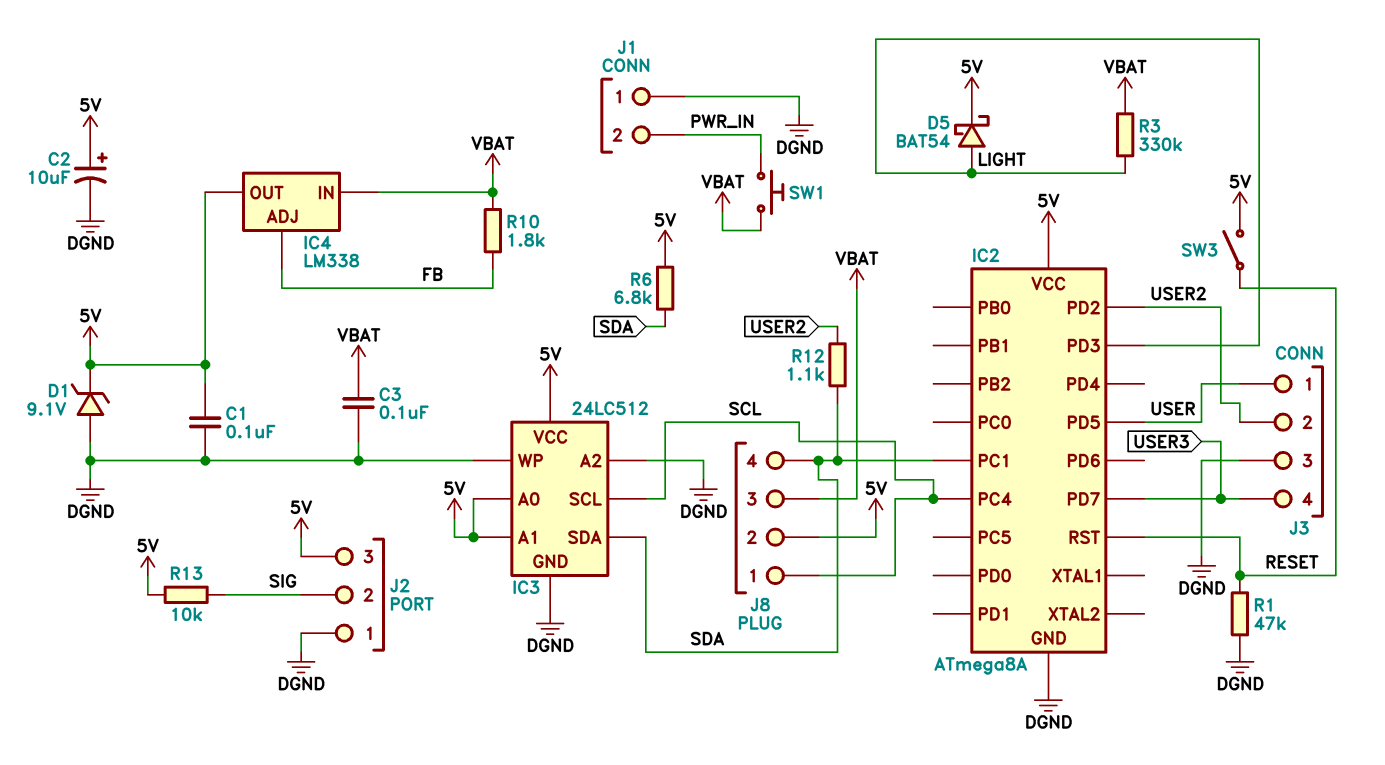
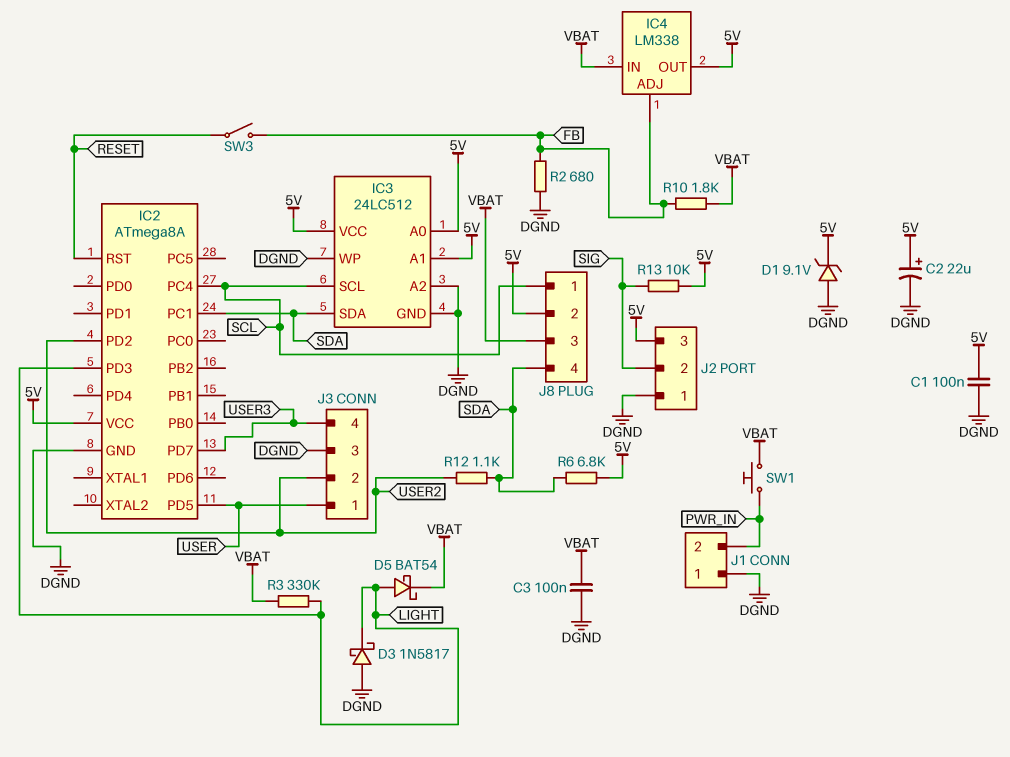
C2: 10uF (plus 5V, minus DGND) -> 22uF (plus 5V, minus DGND)
D3: none -> schottky 1N5817 (A DGND, K LIGHT)
D5: schottky BAT54 (A LIGHT, K 5V) -> schottky BAT54 (A LIGHT, K VBAT)
R1: 47k (DGND, RESET) -> none
R2: none -> 680 (DGND, FB)
SW3: switch (5V, RESET) -> switch (FB, RESET)

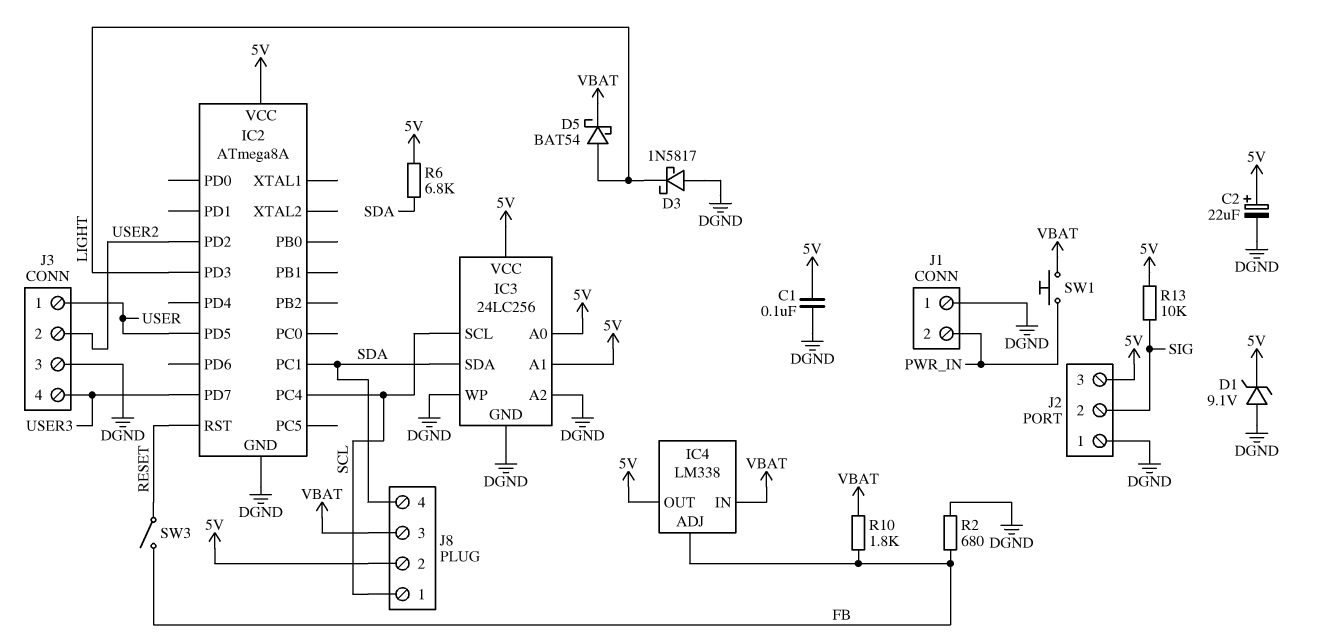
C3: 100nF (DGND, VBAT) -> none
IC3: 24LC512 -> 24LC256
R3: 330k (LIGHT, VBAT) -> none
R12: 1.1k (SDA, USER2) -> none

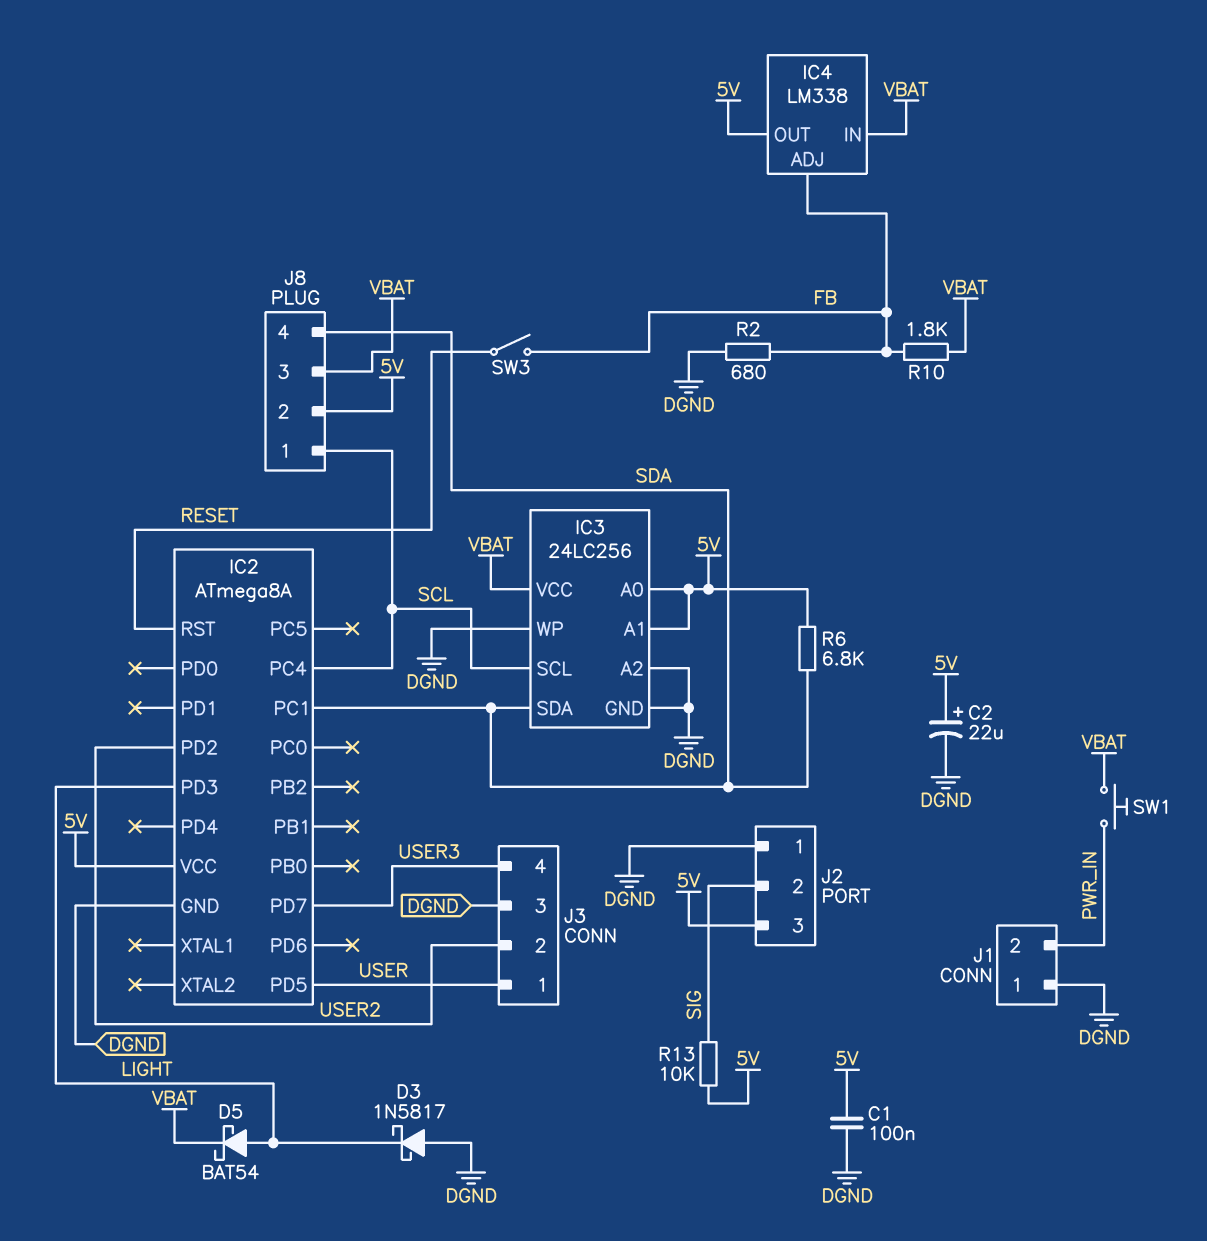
D1: zener 9.1V (A DGND, K 5V) -> none
IC3 pin VCC: 5V -> VBAT

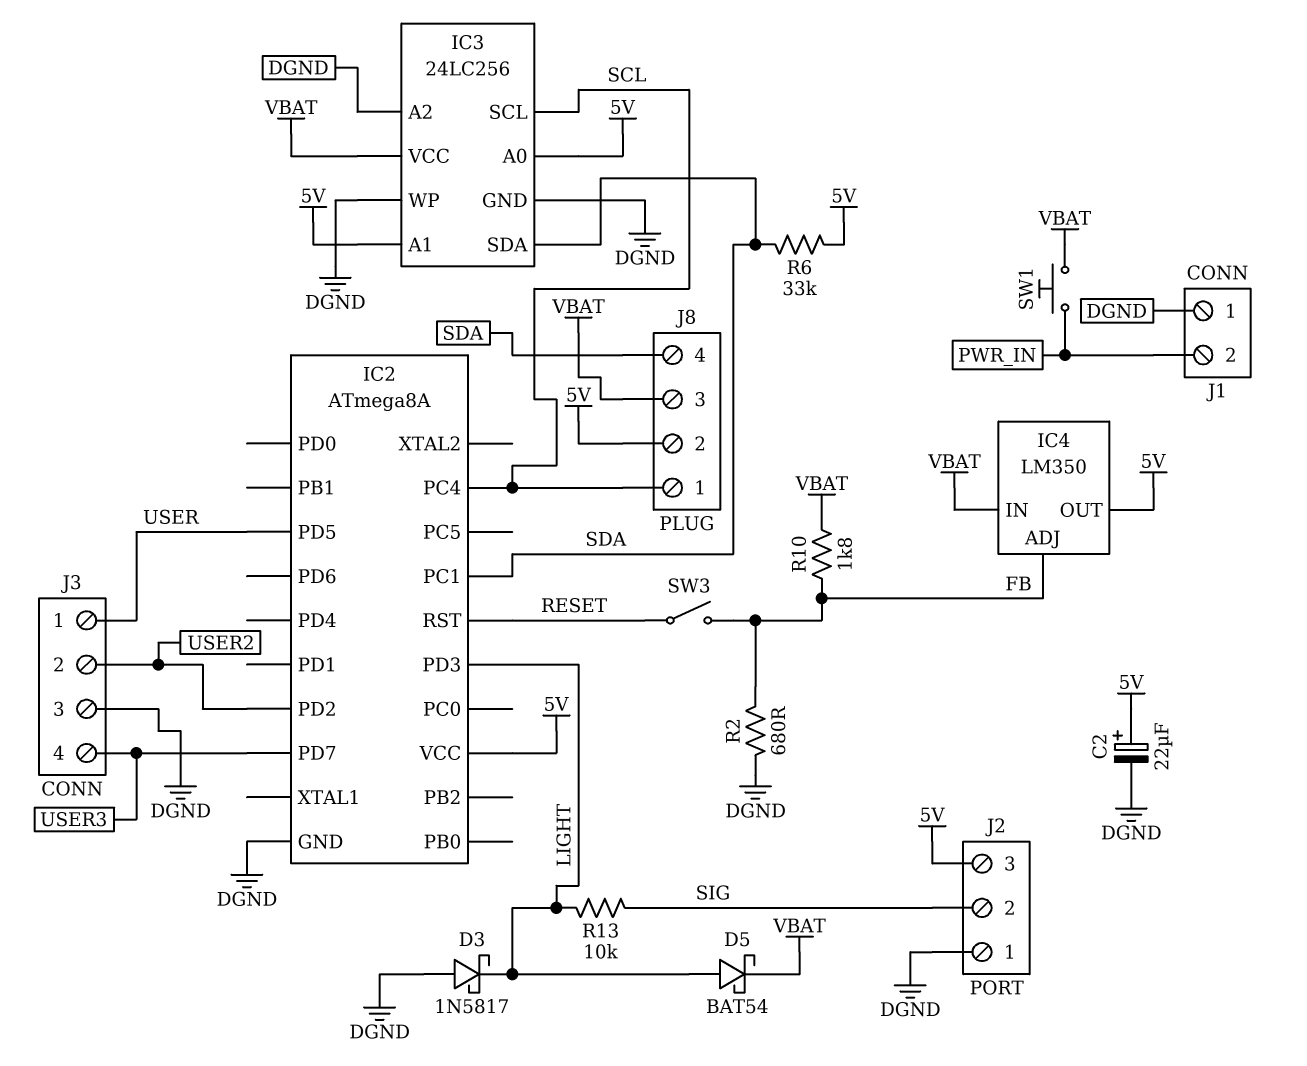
C1: 100nF (5V, DGND) -> none
IC4: LM338 -> LM350
R6: 6.8k (5V, SDA) -> 33k (5V, SDA)
R13: 10k (5V, SIG) -> 10k (LIGHT, SIG)

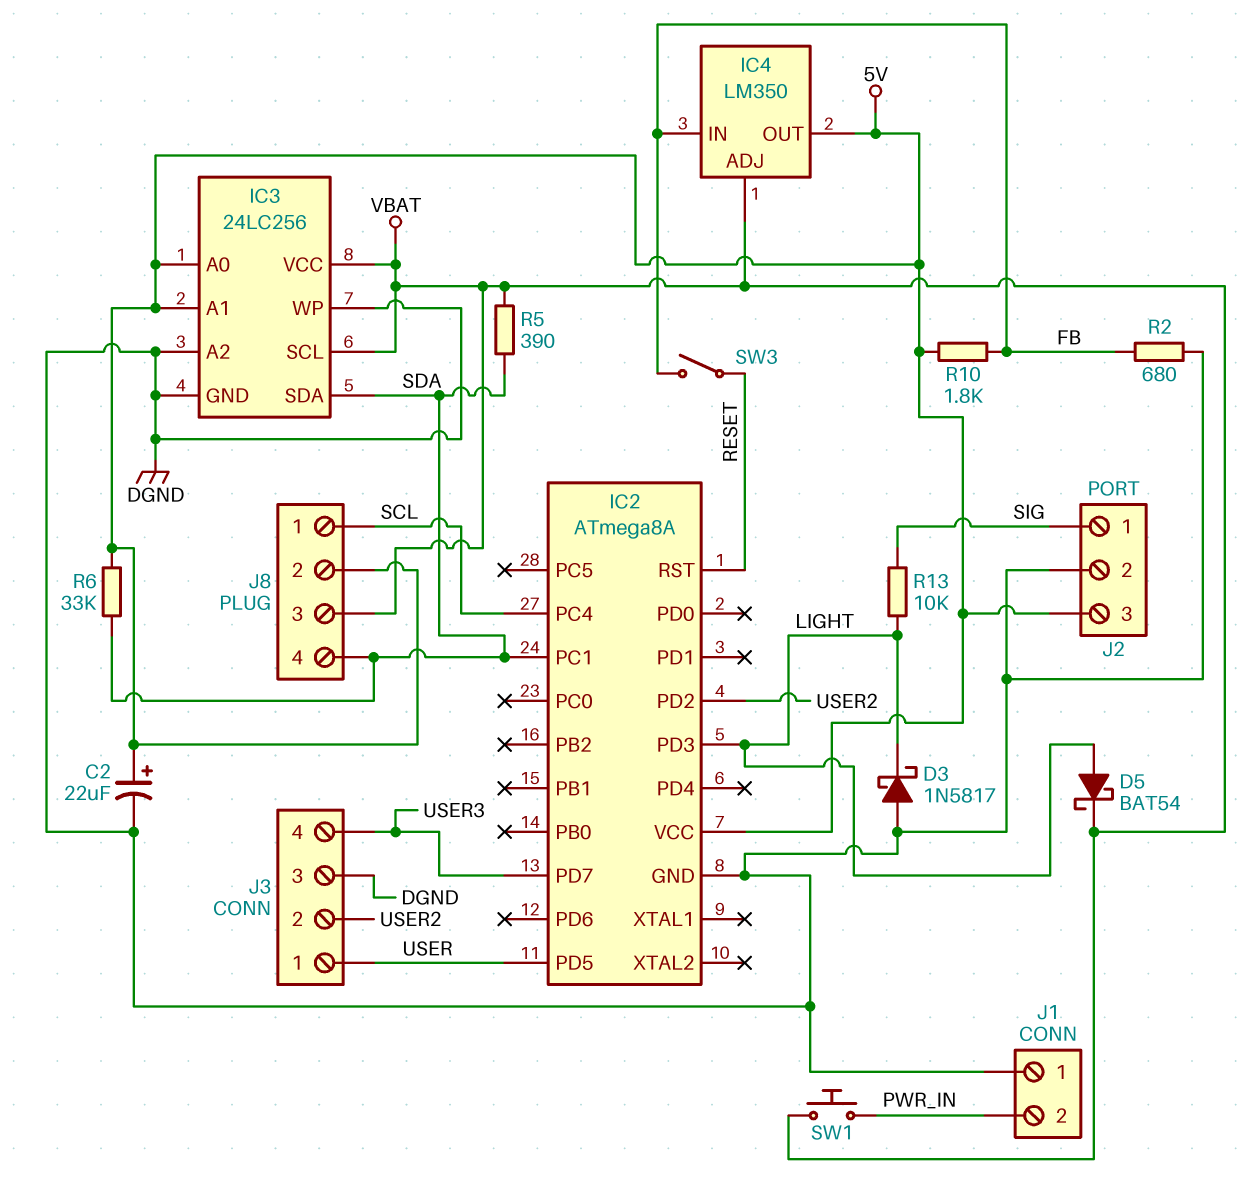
IC3 pin SCL: SCL -> VBAT
IC4 pin ADJ: FB -> VBAT
IC4 pin IN: VBAT -> FB
J2 pin 1: DGND -> SIG
J2 pin 2: SIG -> DGND
R5: none -> 390 (SDA, VBAT)
R10: 1.8k (FB, VBAT) -> 1.8k (5V, FB)

